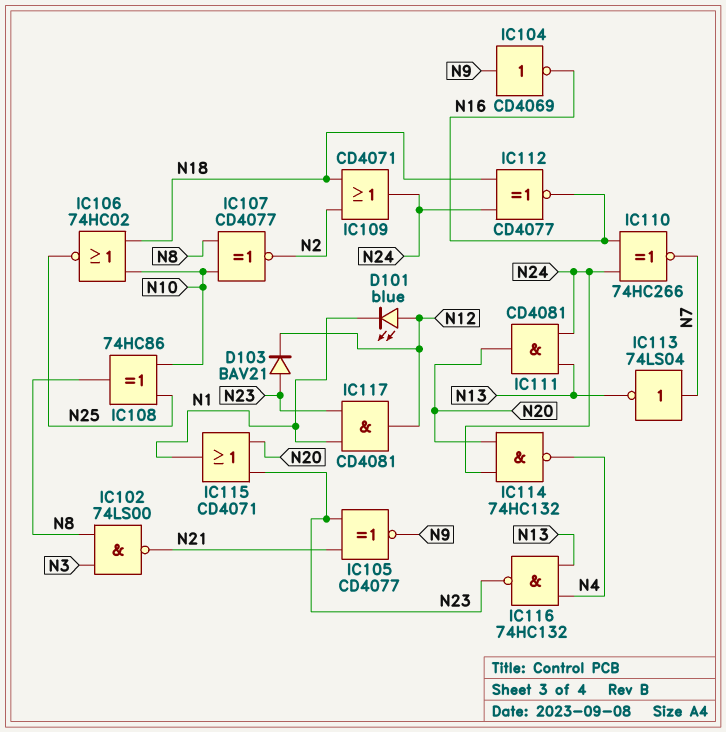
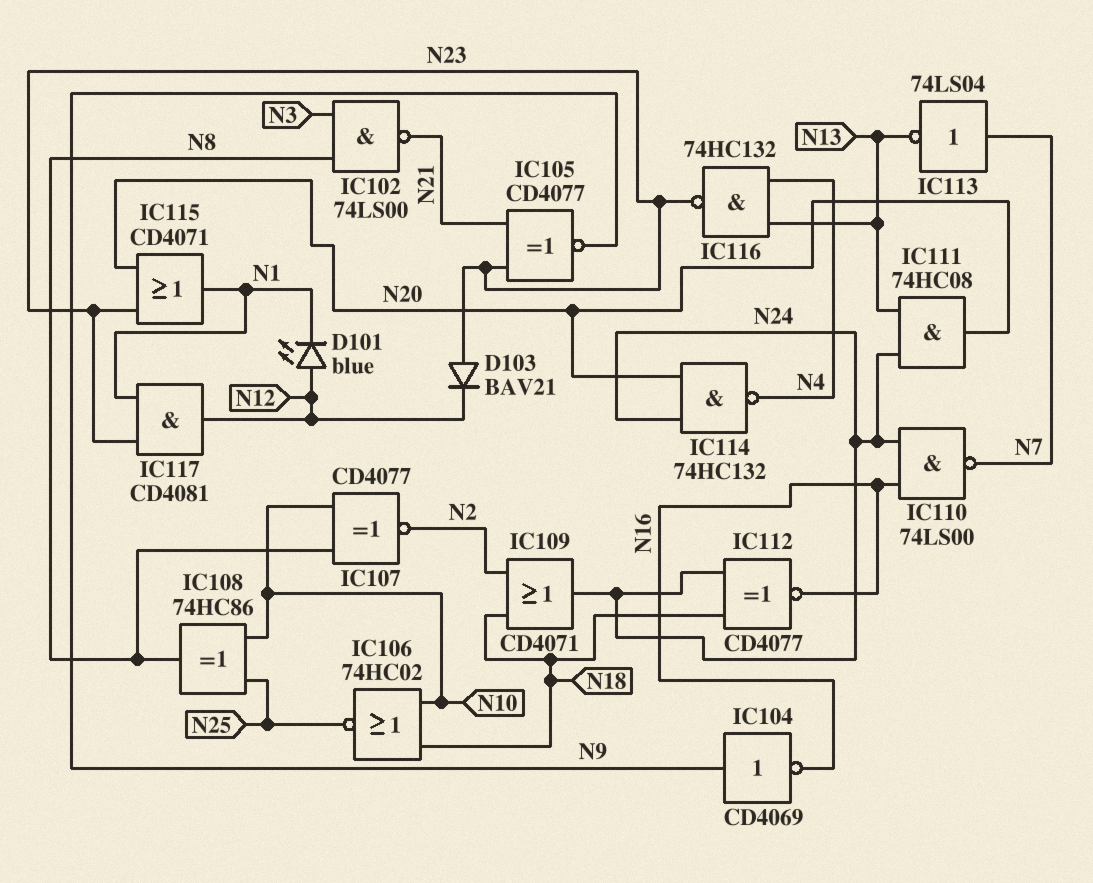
IC110: XNOR 74HC266 (in N16, in N24, out N7) -> NAND 74LS00 (in N16, in N24, out N7)
IC111: AND CD4081 (in N13, in N24, out N20) -> AND 74HC08 (in N13, in N24, out N20)

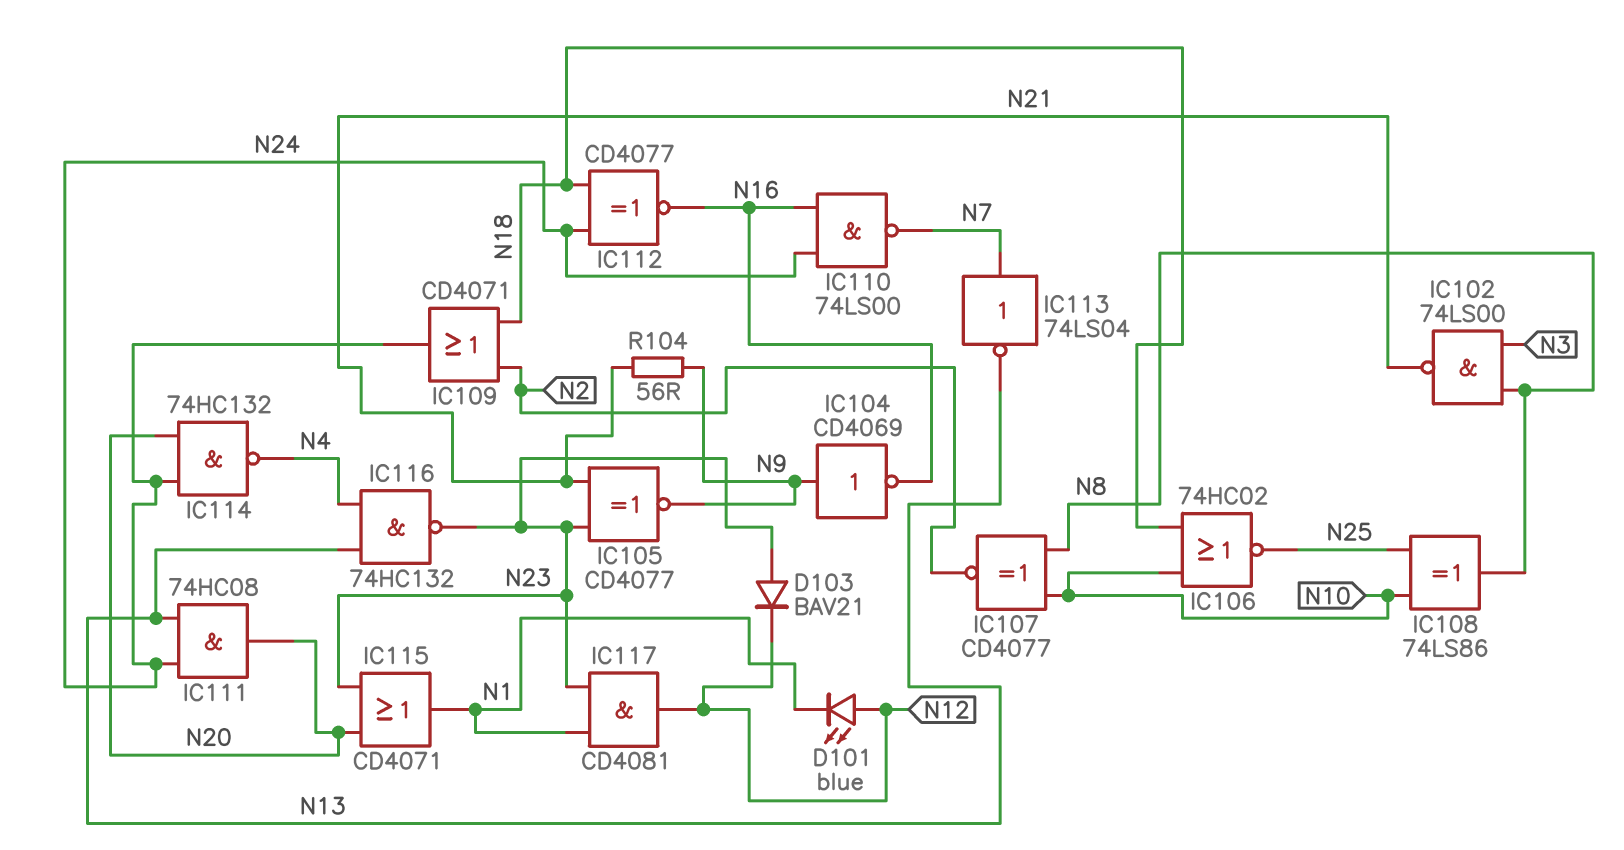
IC108: XOR 74HC86 (in N10, in N25, out N8) -> XOR 74LS86 (in N10, in N25, out N8)
R104: none -> 56 (N9, N21)

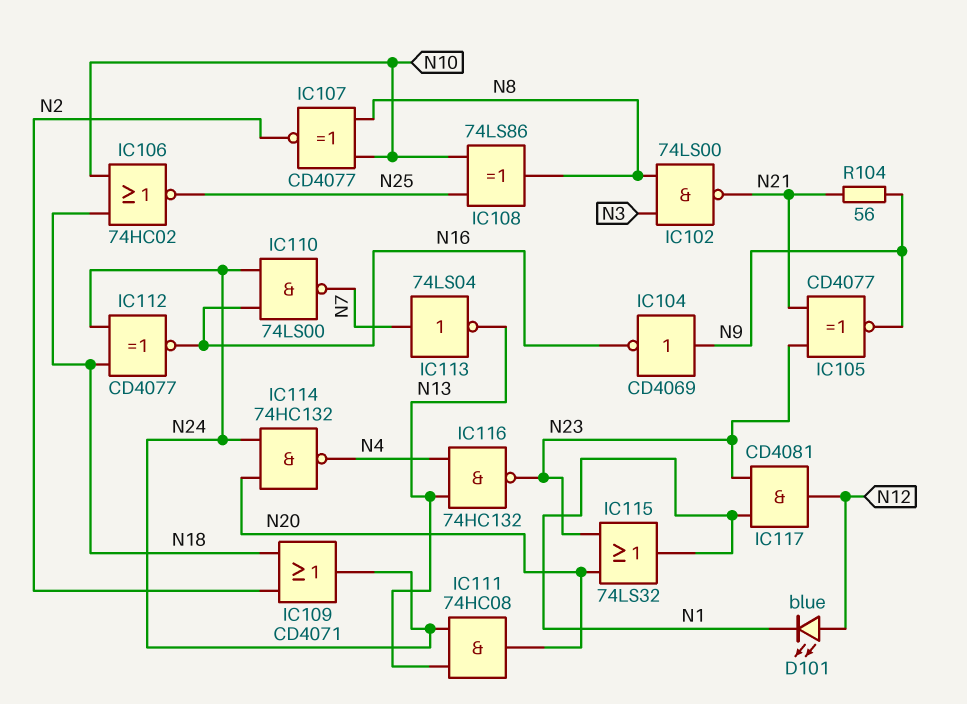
D103: diode BAV21 (A N23, K N12) -> none
IC115: OR CD4071 (in N20, in N23, out N1) -> OR 74LS32 (in N20, in N23, out N1)

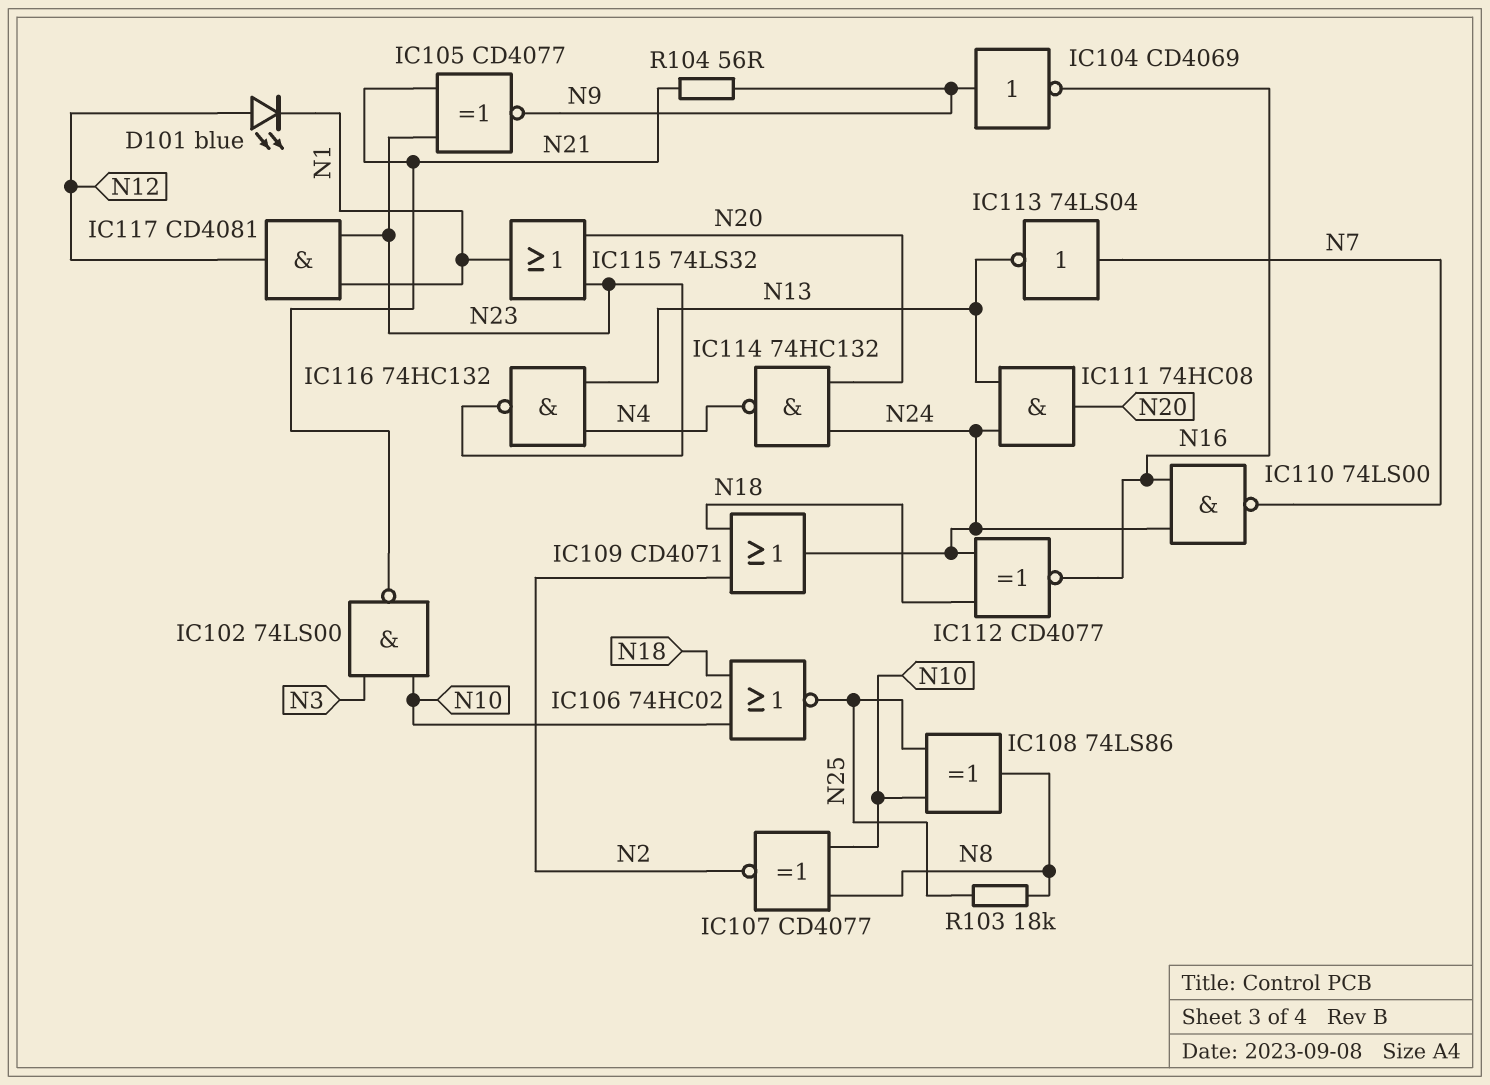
IC102: NAND 74LS00 (in N3, in N8, out N21) -> NAND 74LS00 (in N3, in N10, out N21)
R103: none -> 18k (N8, N25)

